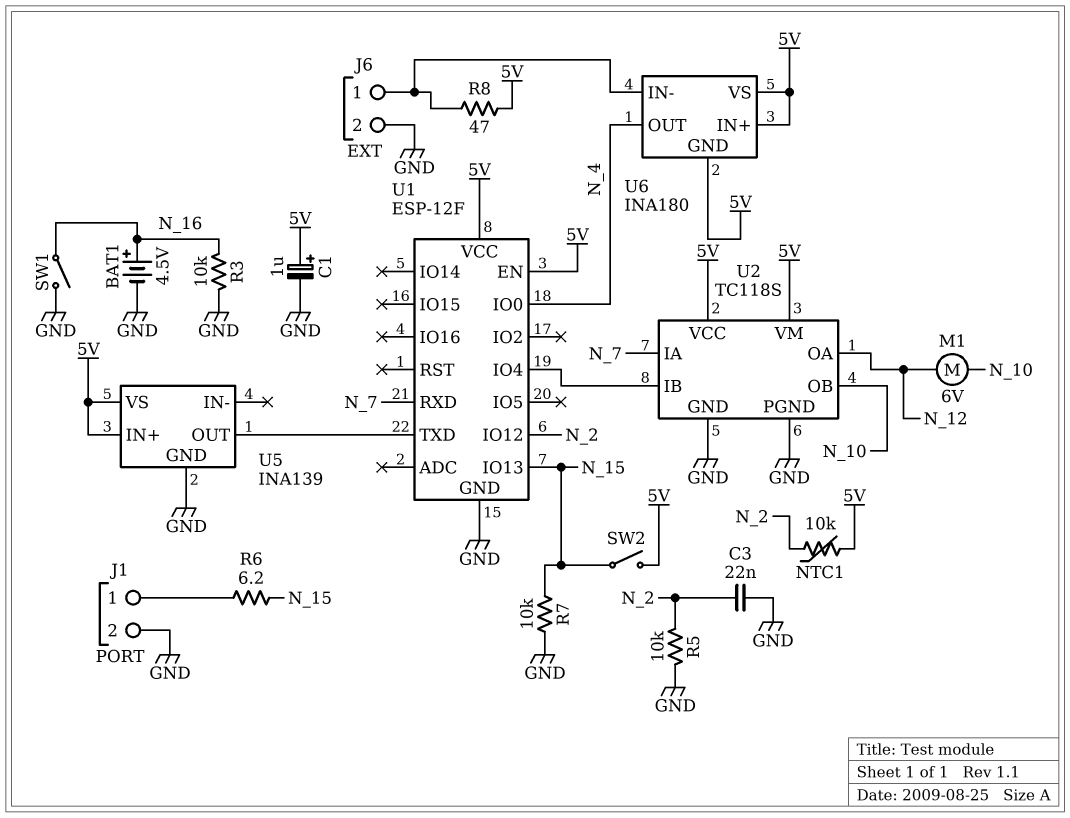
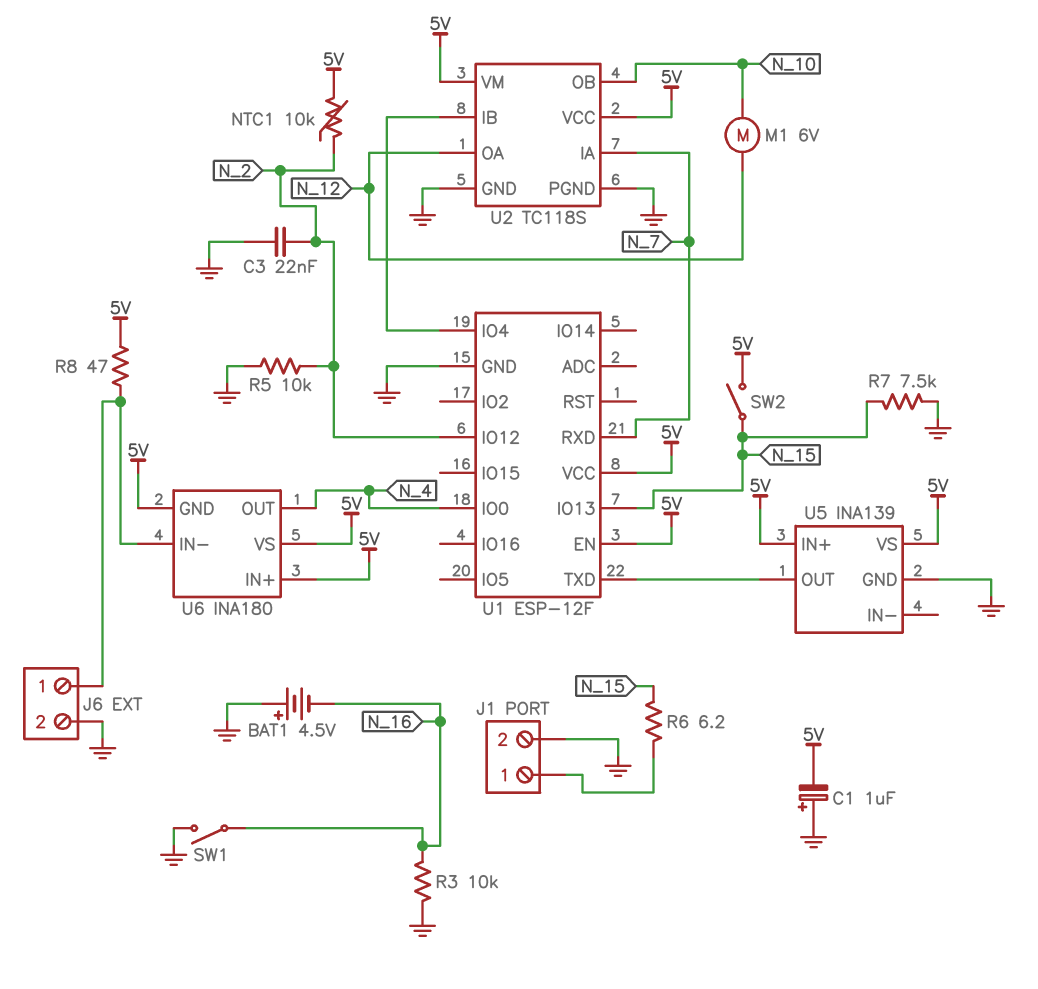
BAT1: 4.5V (plus N_16, minus GND) -> 4.5V (plus GND, minus N_16)
C1: 1uF (plus 5V, minus GND) -> 1uF (plus GND, minus 5V)
R7: 10k (GND, N_15) -> 7.5k (GND, N_15)

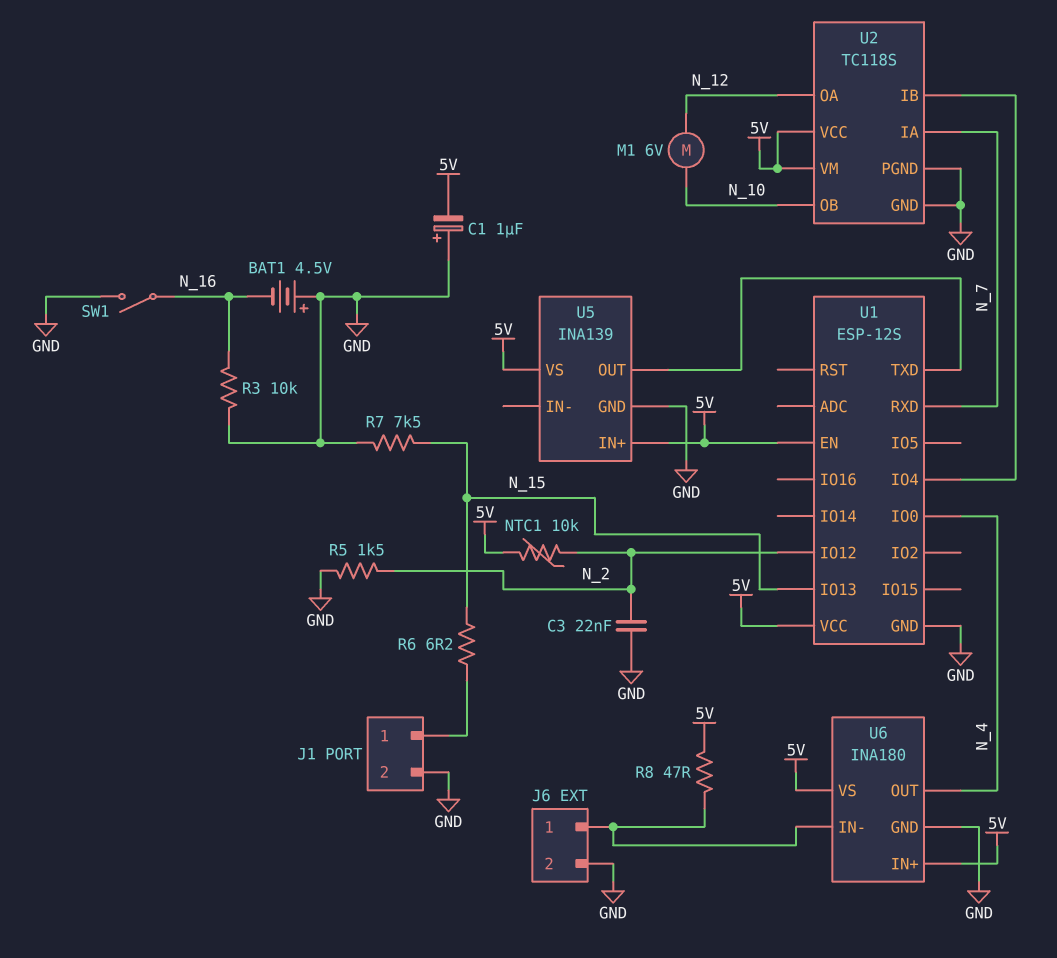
R5: 10k (GND, N_2) -> 1.5k (GND, N_2)
SW2: switch (5V, N_15) -> none
U1: ESP-12F -> ESP-12S
U6 pin GND: 5V -> GND

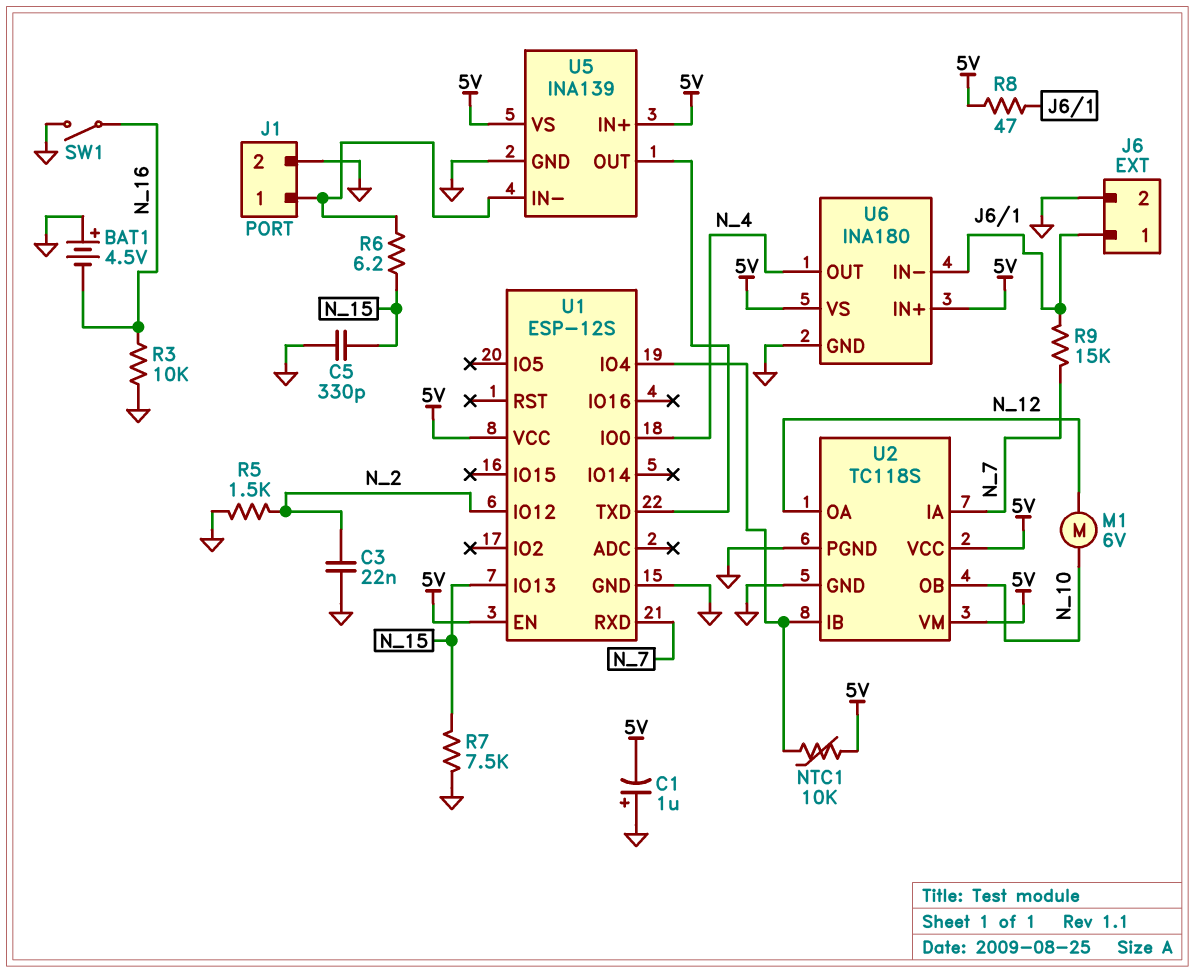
C5: none -> 330pF (GND, N_15)
NTC1: 10k (5V, N_2) -> 10k (5V, U1/IO4)
R9: none -> 15k (J6/1, N_7)
U5 pin IN-: none -> J1/1

